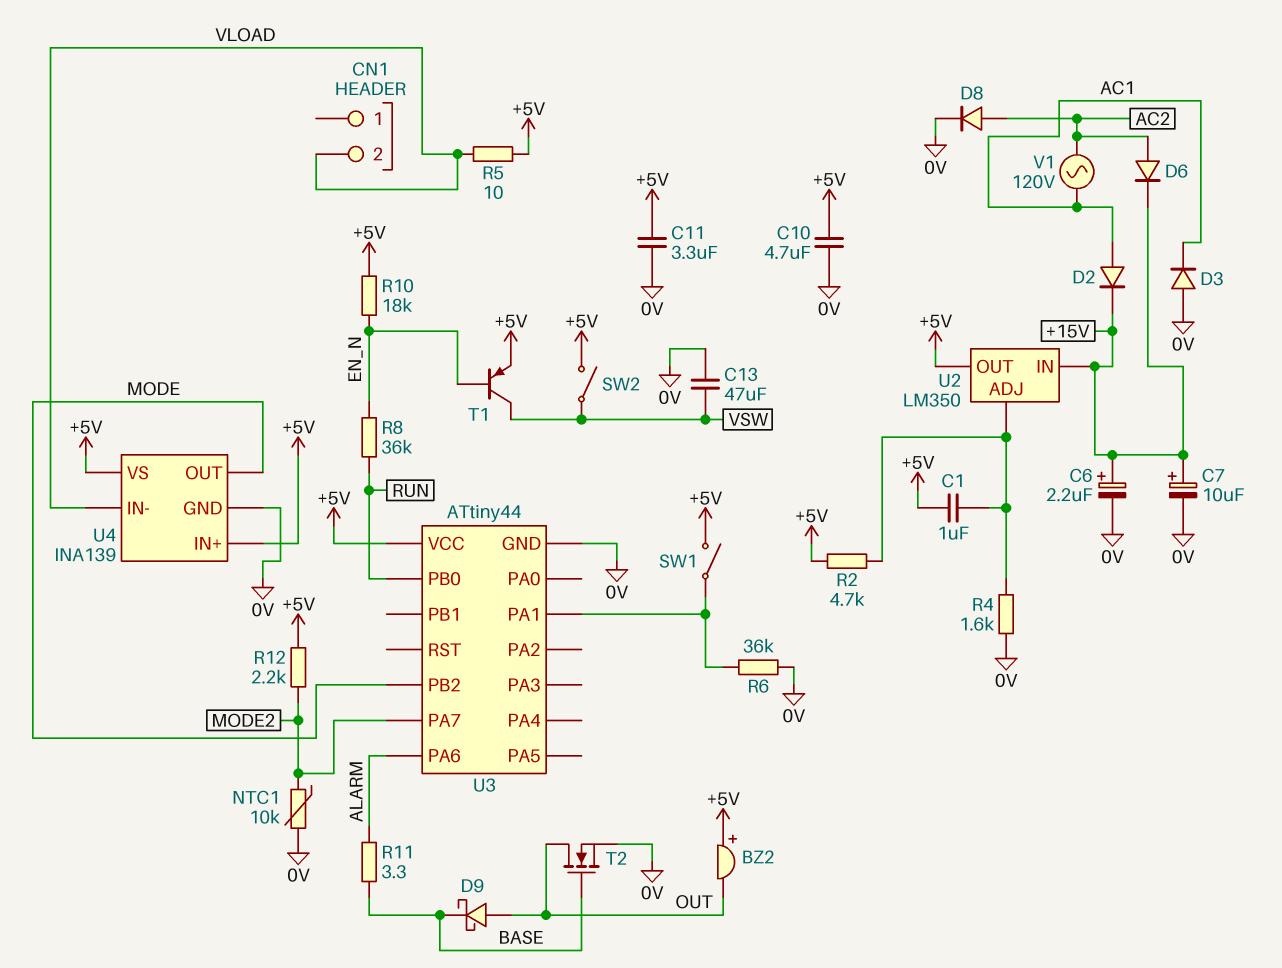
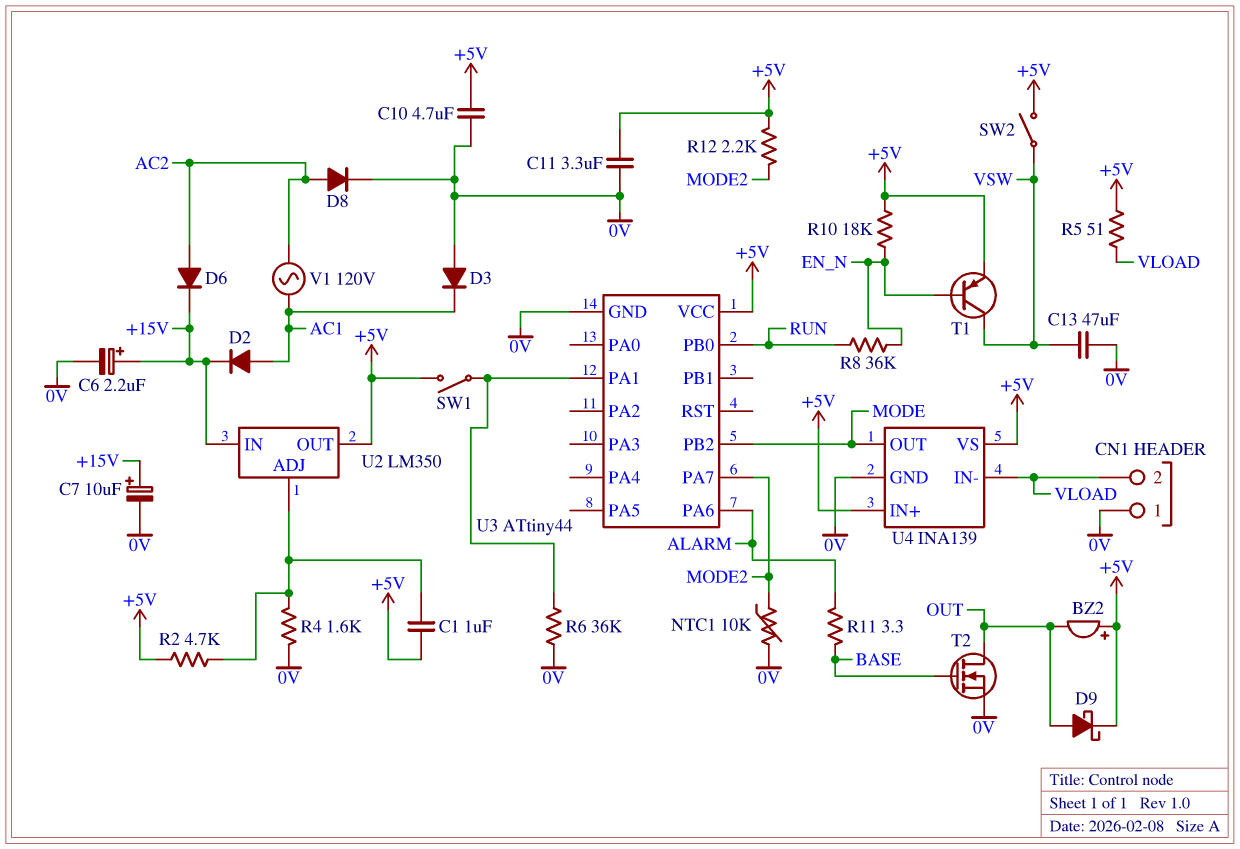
CN1 pin 1: none -> 0V
D9: schottky (A OUT, K BASE) -> schottky (A OUT, K +5V)
R5: 10 (+5V, VLOAD) -> 51 (+5V, VLOAD)

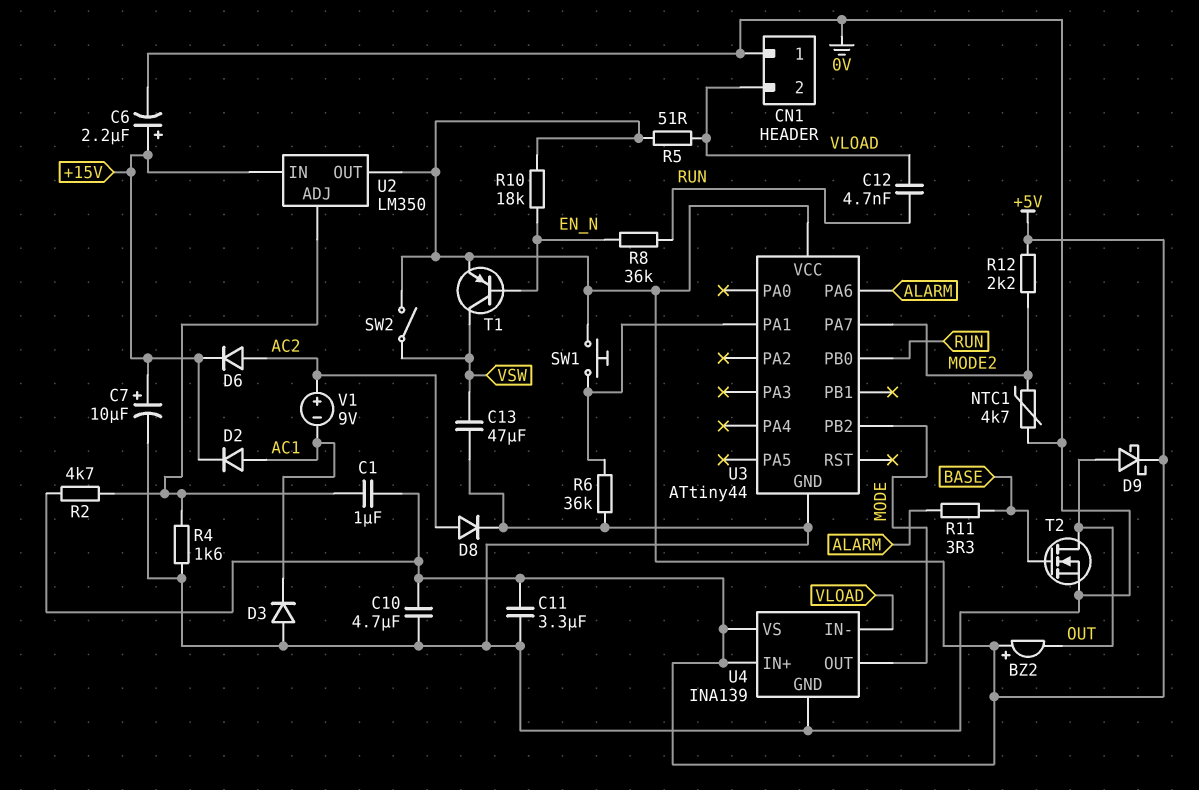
C12: none -> 4.7nF (RUN, VLOAD)
NTC1: 10k (0V, MODE2) -> 4.7k (0V, MODE2)
SW1: switch (+5V, U3/PA1) -> button (+5V, U3/PA1)
V1: AC 120V (AC1, AC2) -> 9V (plus AC2, minus AC1)

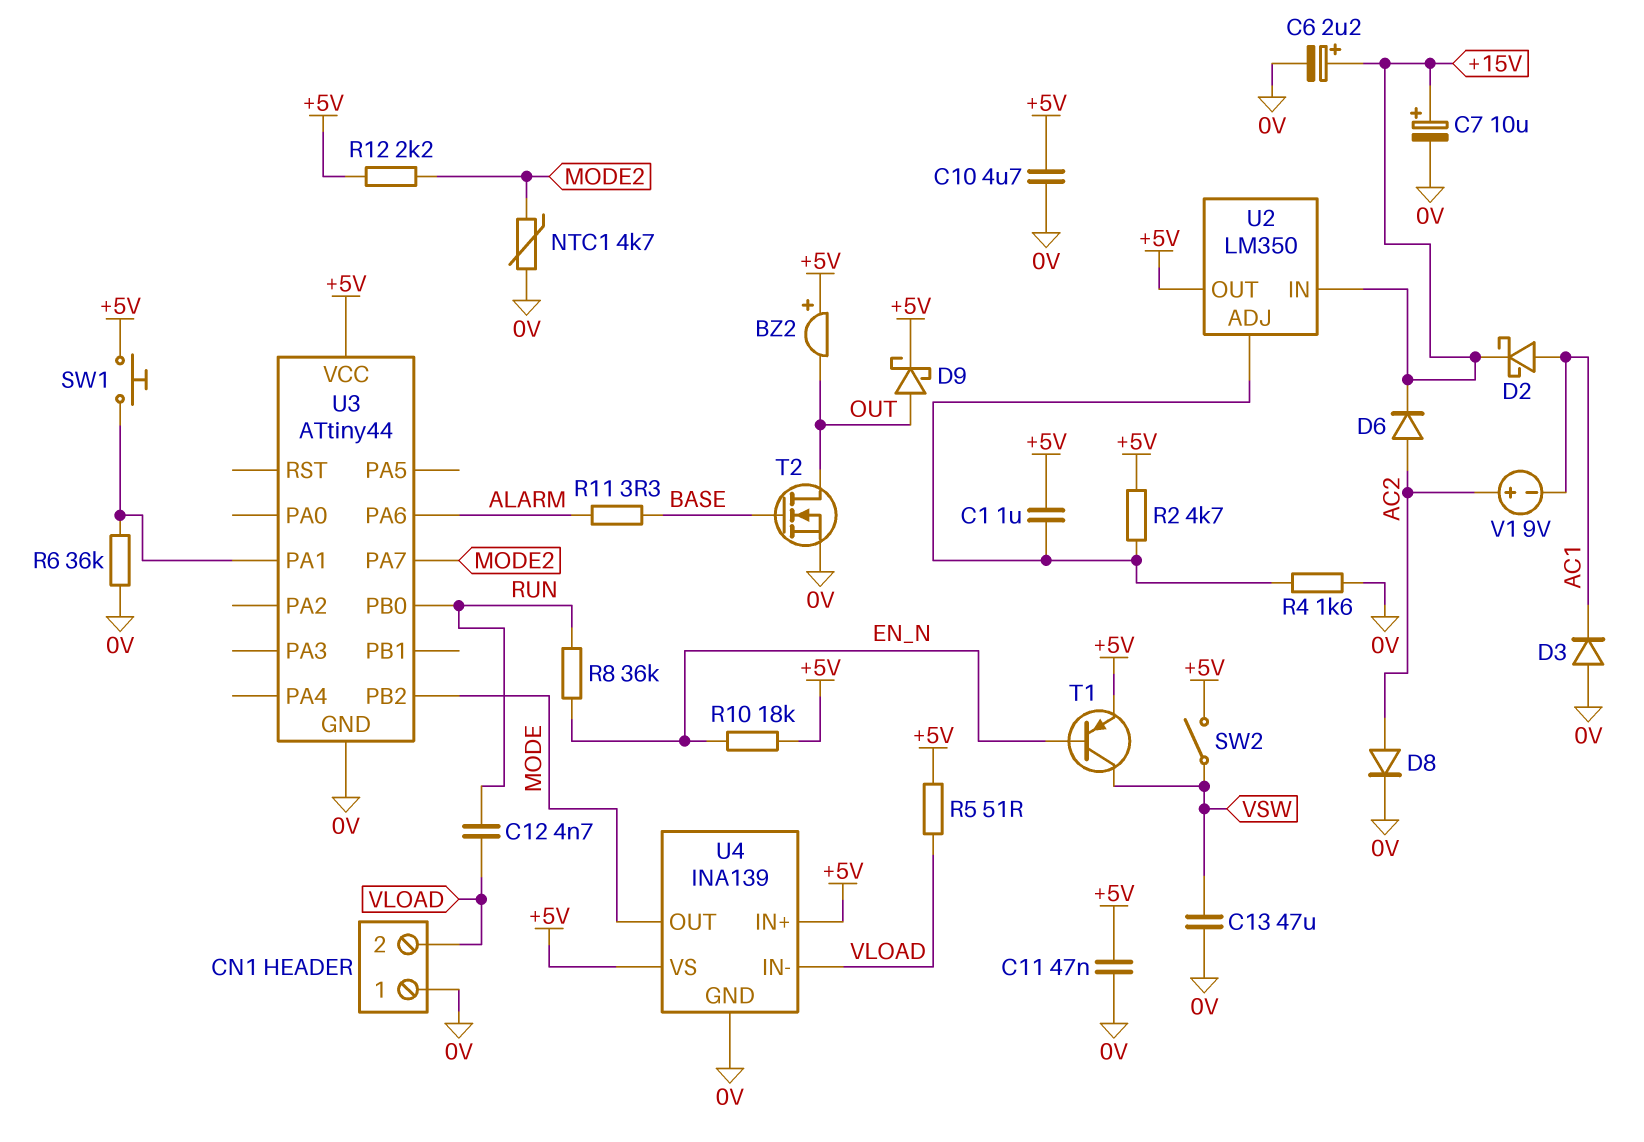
C11: 3.3uF (+5V, 0V) -> 47nF (+5V, 0V)
D2: diode (A AC1, K +15V) -> schottky (A AC1, K +15V)

